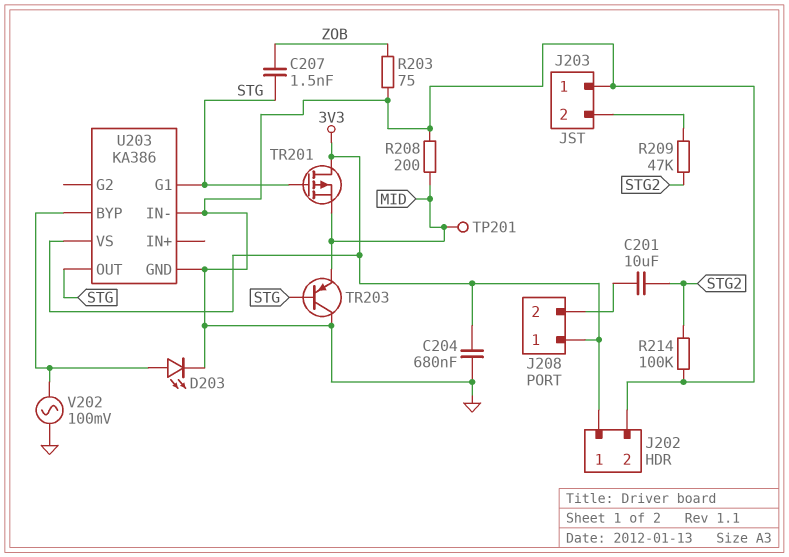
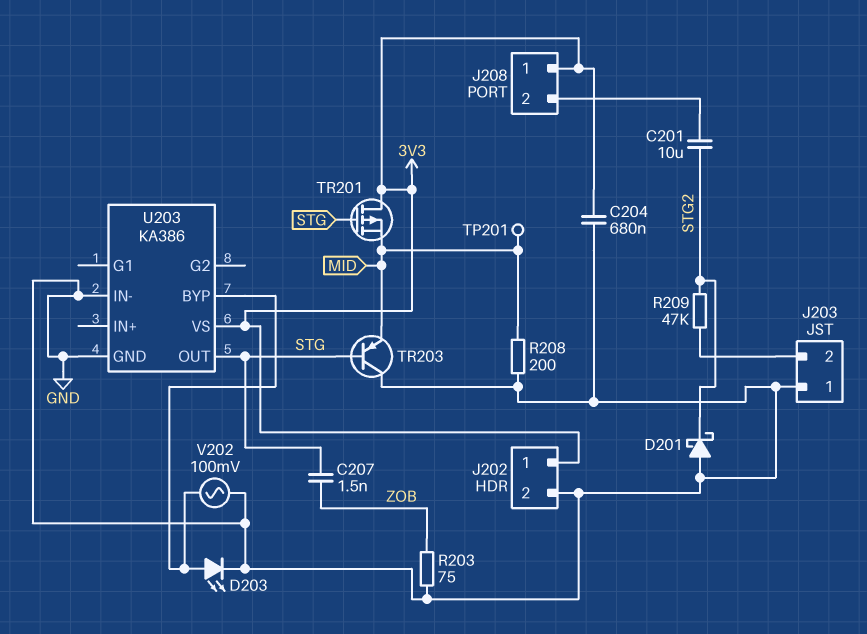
D201: none -> schottky (A GND, K STG2)
R214: 100k (GND, STG2) -> none
U203 pin G1: STG -> none

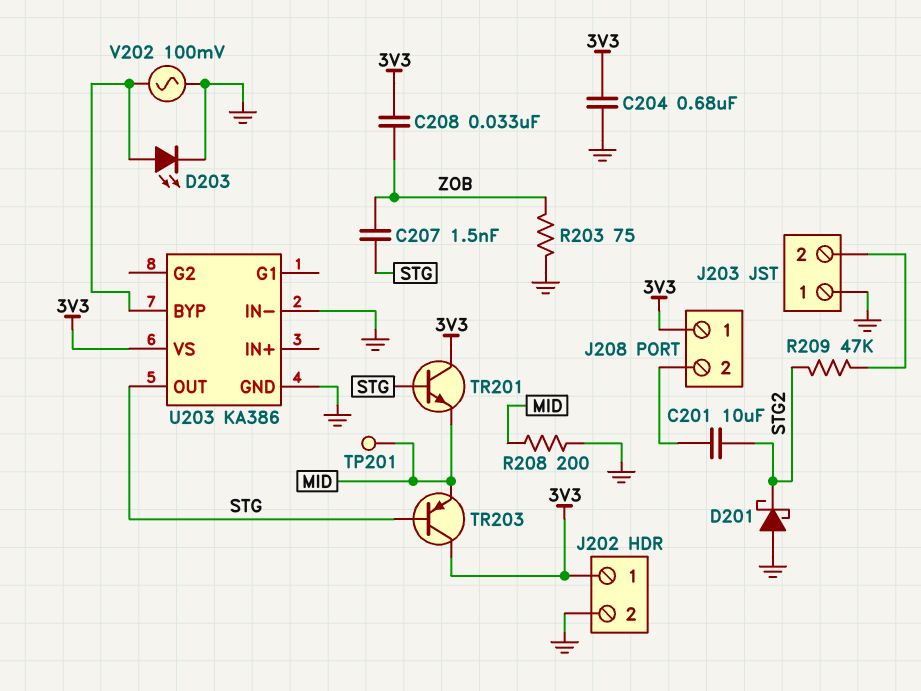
C208: none -> 33nF (3V3, ZOB)
TR201: PMOS (G STG, D 3V3, S MID) -> NPN (B STG, C 3V3, E MID)
TR203: PNP (B STG, C GND, E MID) -> PNP (B STG, C 3V3, E MID)

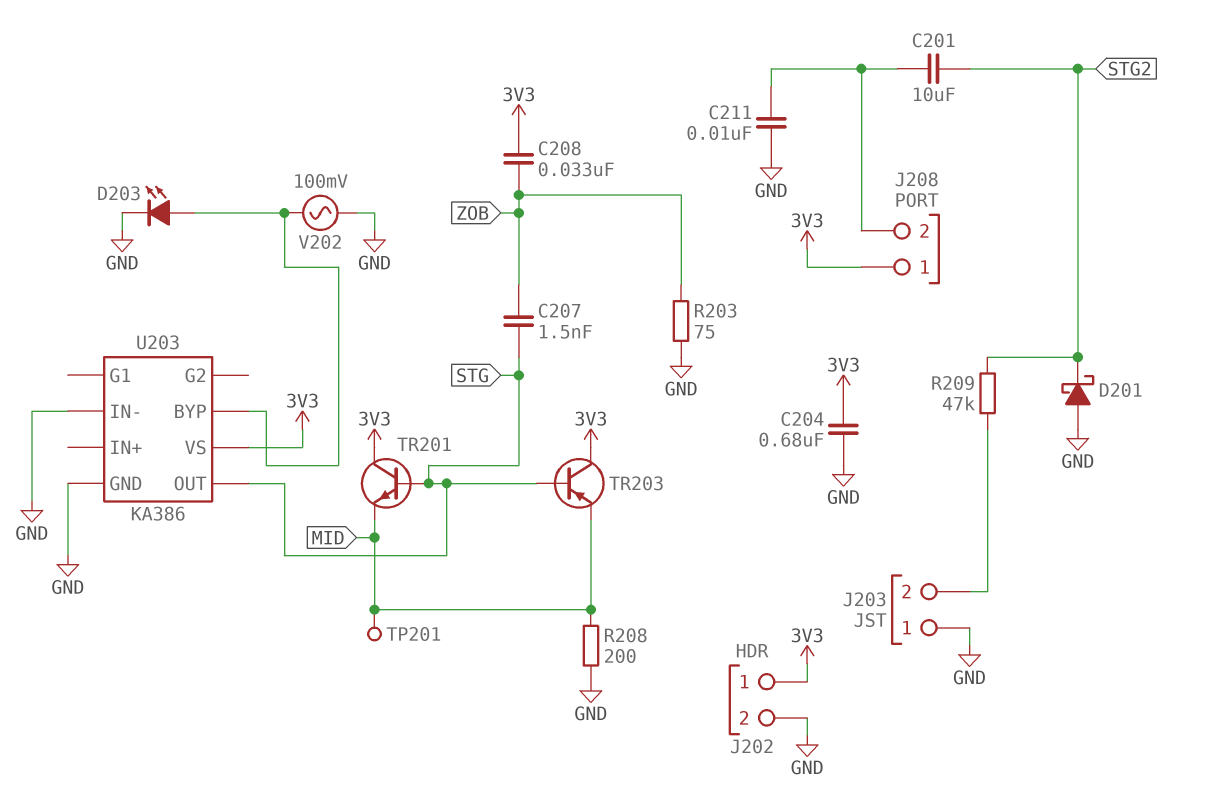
C211: none -> 10nF (GND, J208/2)

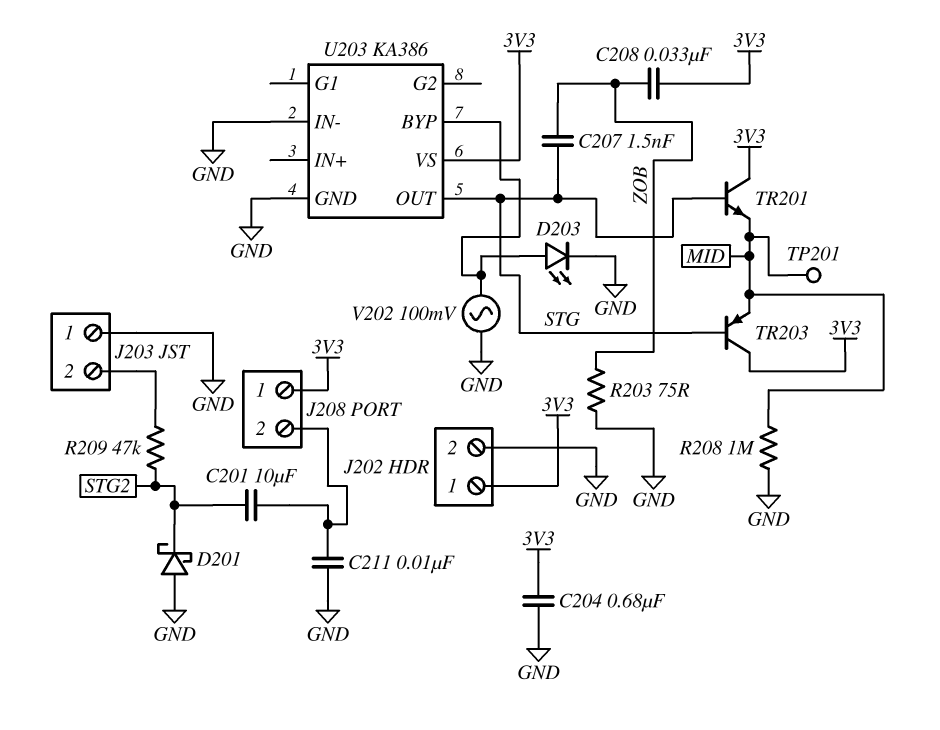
R208: 200 (GND, MID) -> 1M (GND, MID)

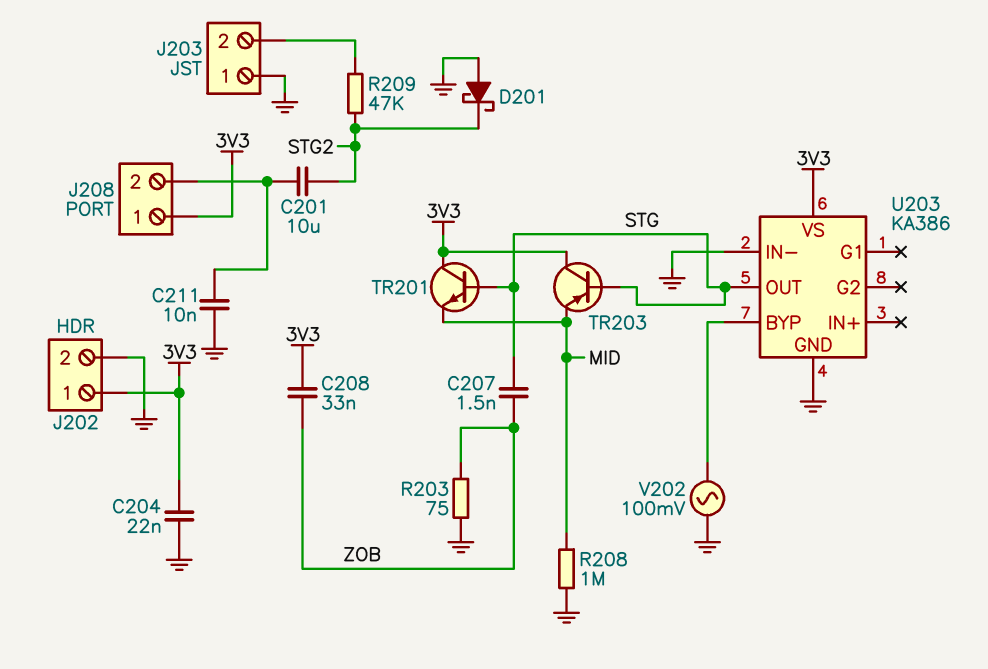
C204: 680nF (3V3, GND) -> 22nF (3V3, GND)
D203: LED (A U203/BYP, K GND) -> none
TP201: test point (MID) -> none

